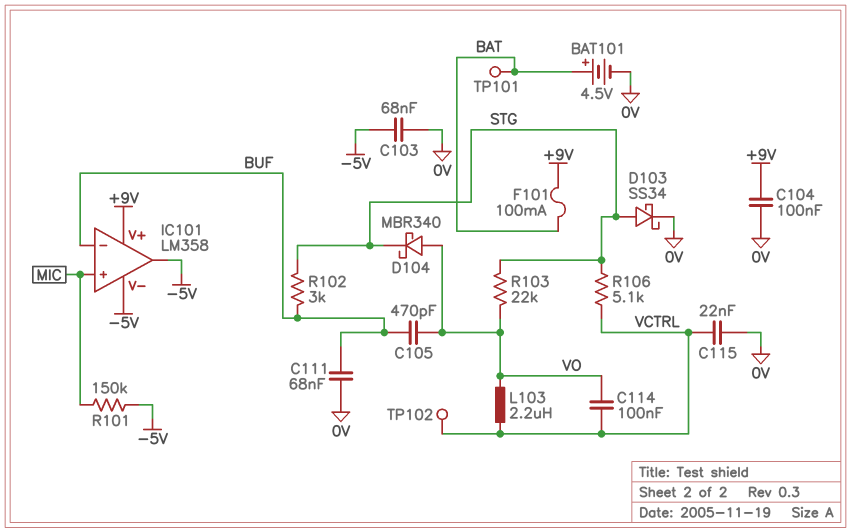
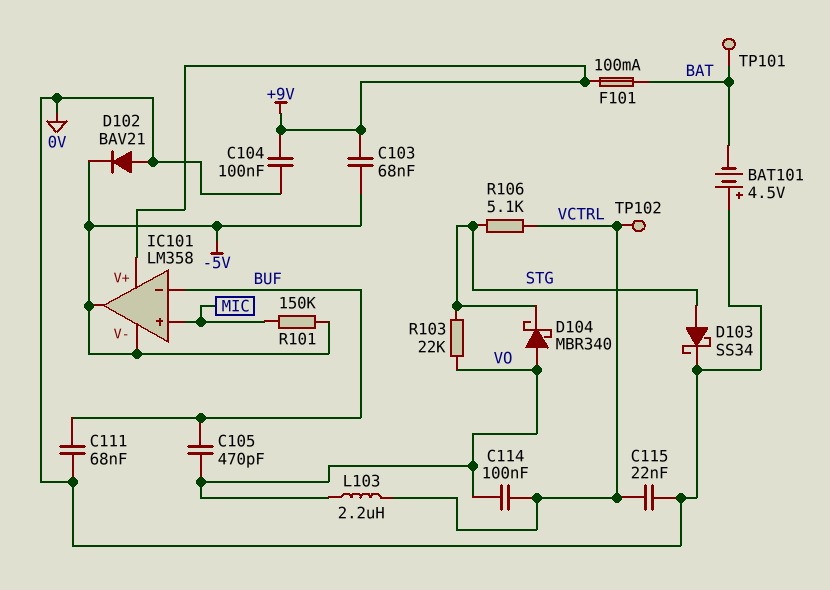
BAT101: 4.5V (plus BAT, minus 0V) -> 4.5V (plus 0V, minus BAT)
C103: 68nF (-5V, 0V) -> 68nF (+9V, -5V)
D102: none -> diode BAV21 (A 0V, K -5V)
R102: 3k (BUF, STG) -> none

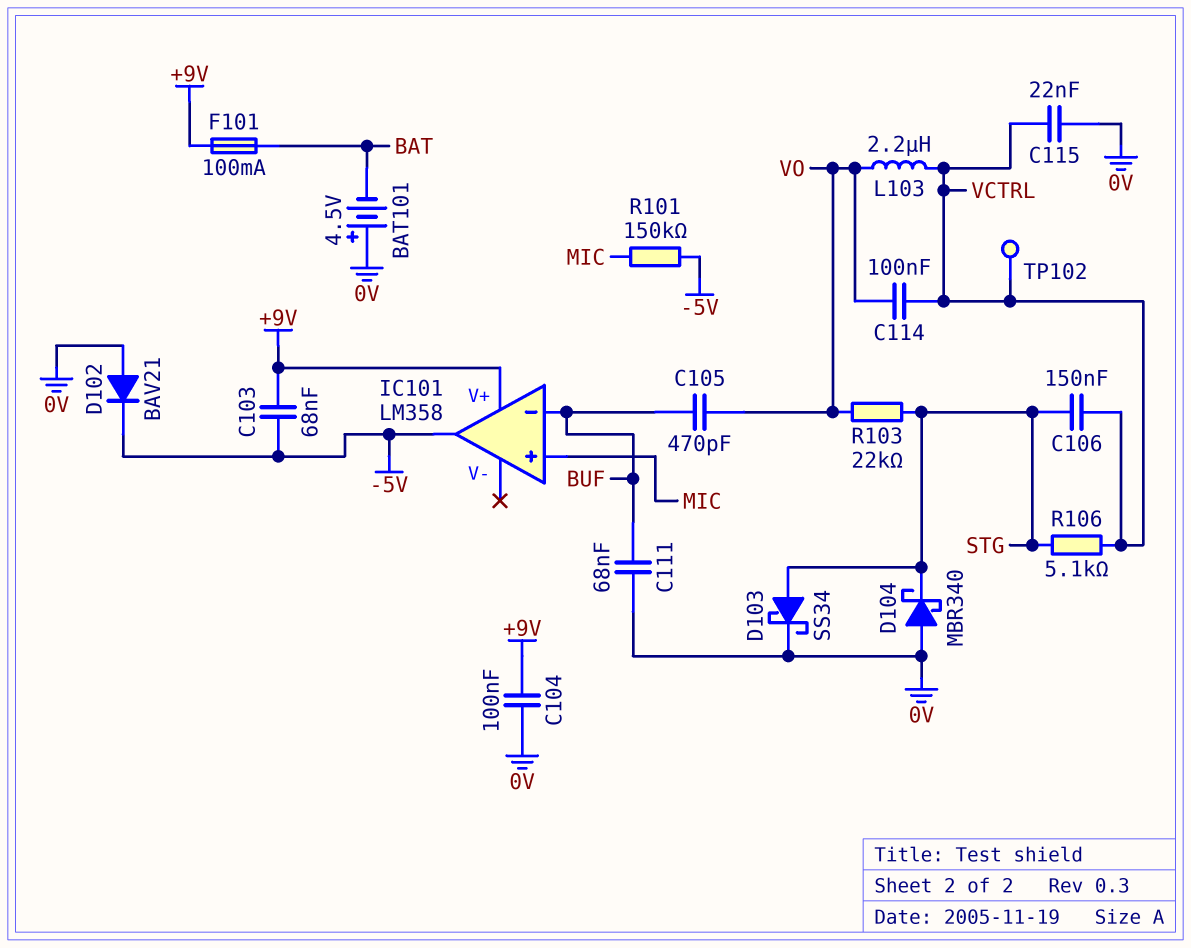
C106: none -> 150nF (STG, VCTRL)
D104: schottky MBR340 (A VO, K STG) -> schottky MBR340 (A 0V, K STG)
IC101 pin V-: -5V -> none
TP101: test point (BAT) -> none

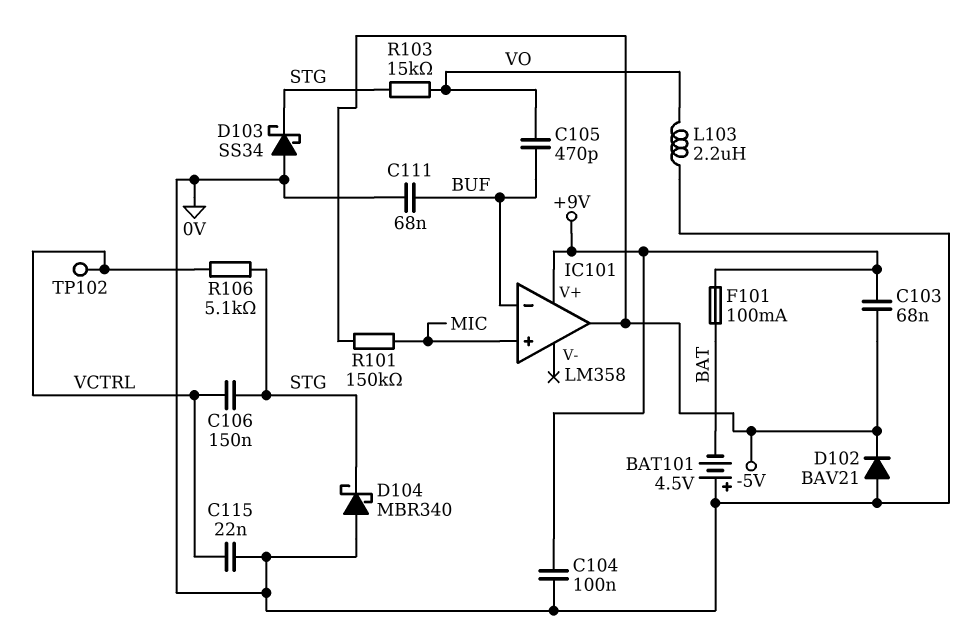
C114: 100nF (VCTRL, VO) -> none
D103: schottky SS34 (A STG, K 0V) -> schottky SS34 (A 0V, K STG)
L103: 2.2uH (VCTRL, VO) -> 2.2uH (0V, VO)
R103: 22k (STG, VO) -> 15k (STG, VO)

